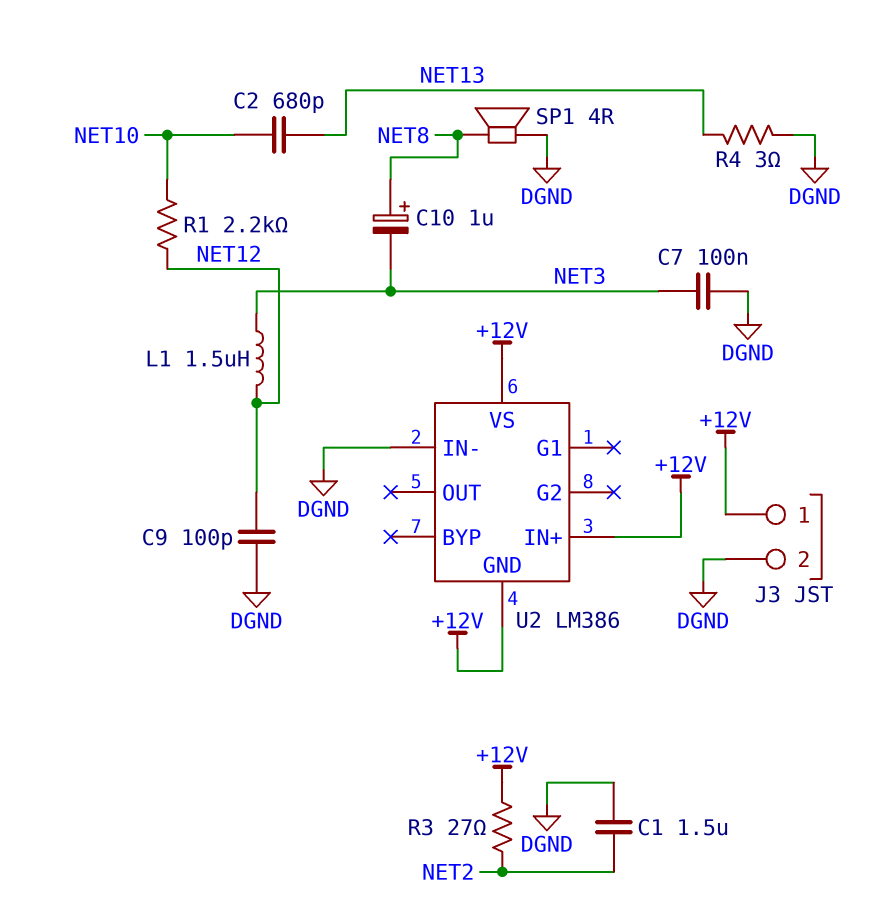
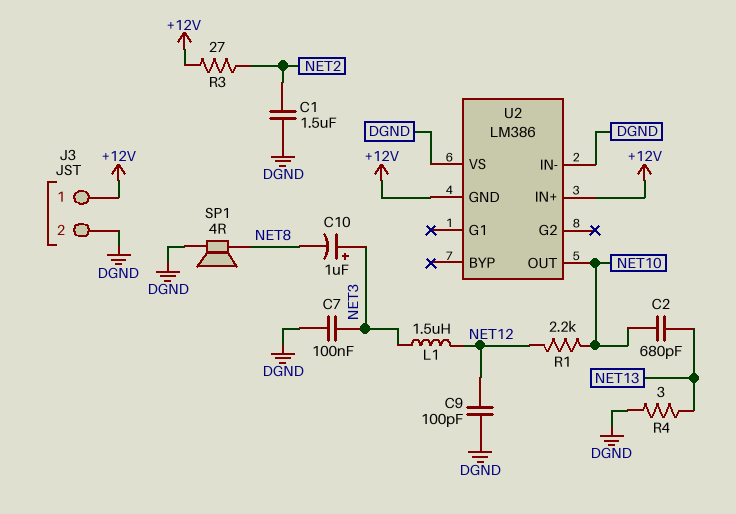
C10: 1uF (plus NET8, minus NET3) -> 1uF (plus NET3, minus NET8)
U2 pin OUT: none -> NET10
U2 pin VS: +12V -> DGND

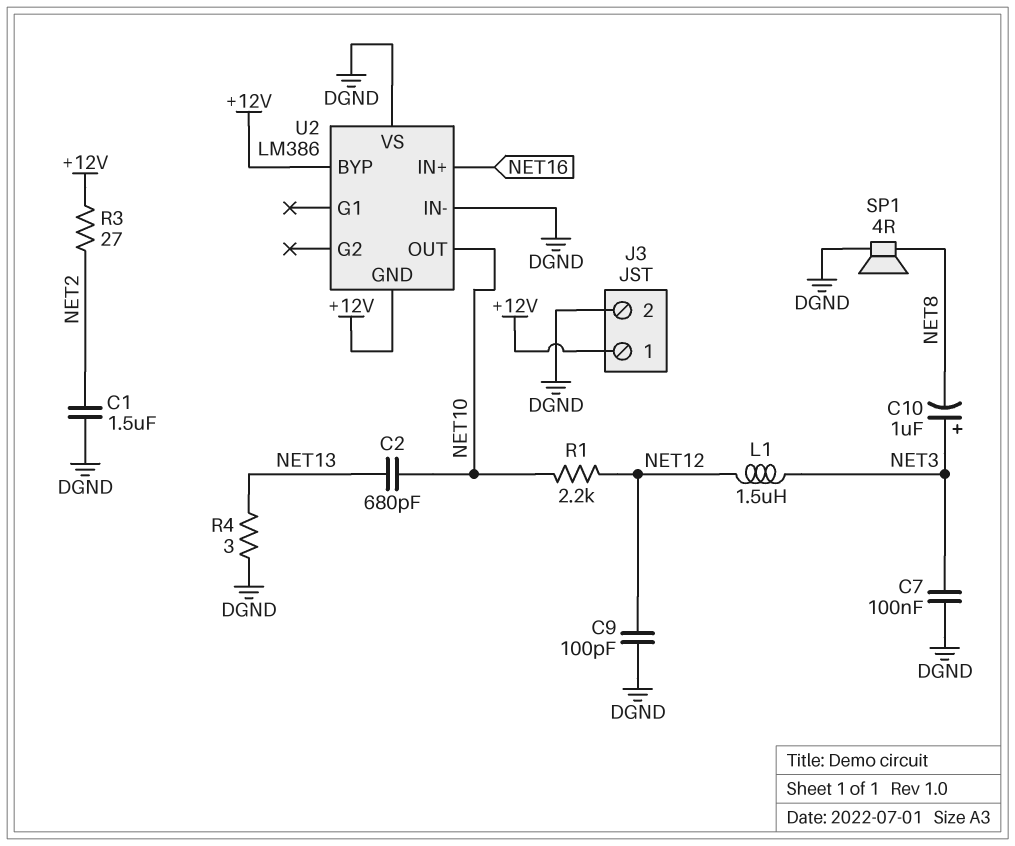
U2 pin BYP: none -> +12V
U2 pin IN+: +12V -> NET16

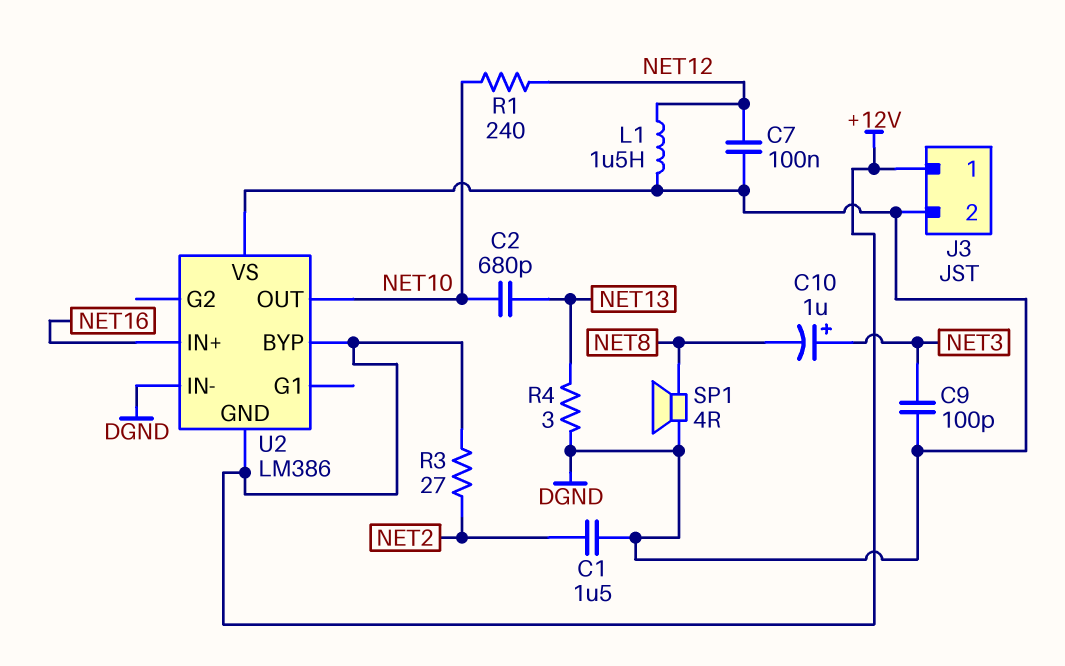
C7: 100nF (DGND, NET3) -> 100nF (DGND, NET12)
C9: 100pF (DGND, NET12) -> 100pF (DGND, NET3)
L1: 1.5uH (NET3, NET12) -> 1.5uH (DGND, NET12)
R1: 2.2k (NET10, NET12) -> 240 (NET10, NET12)

